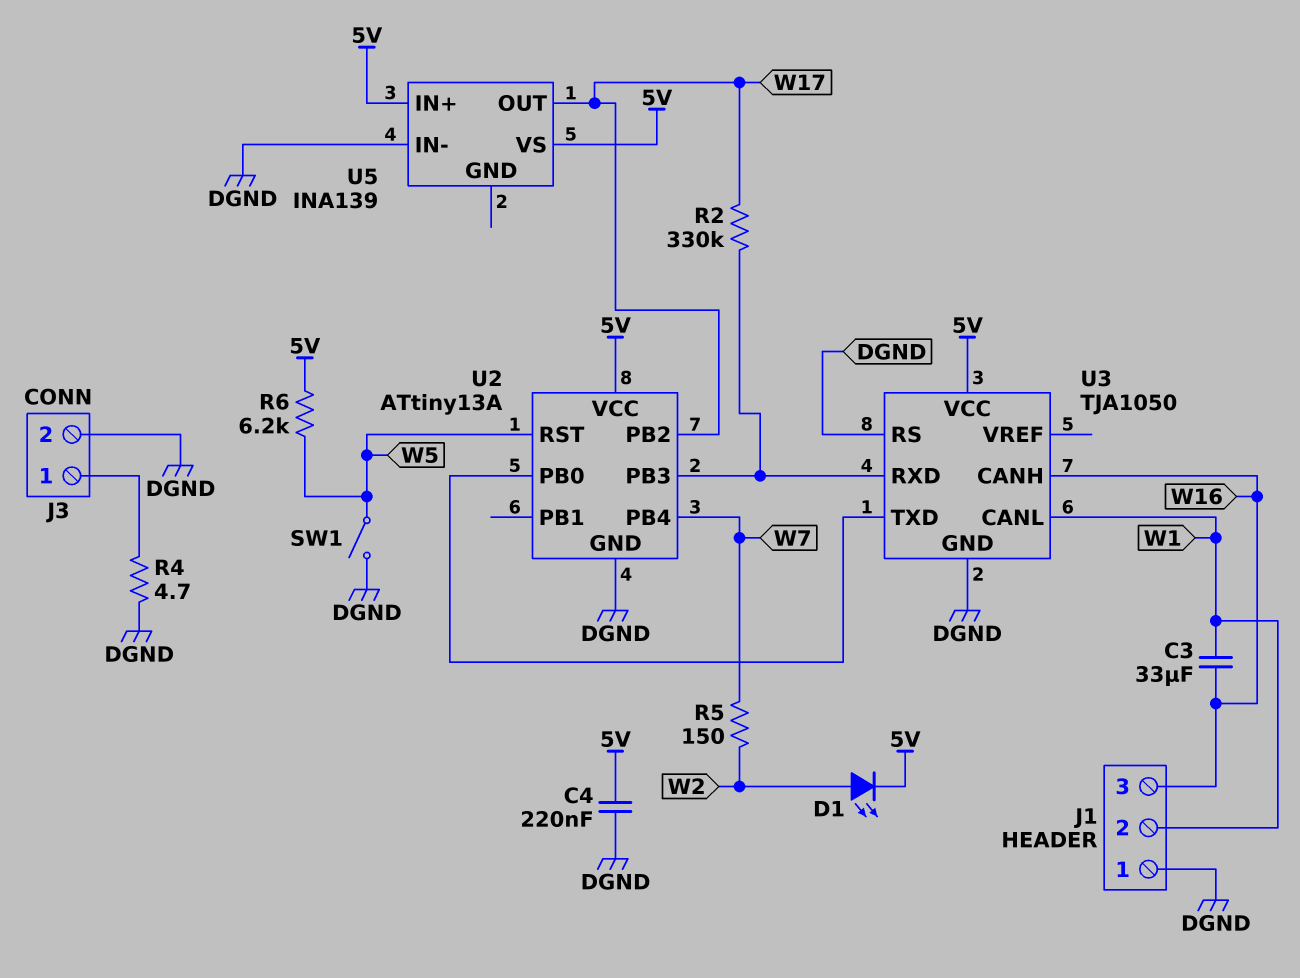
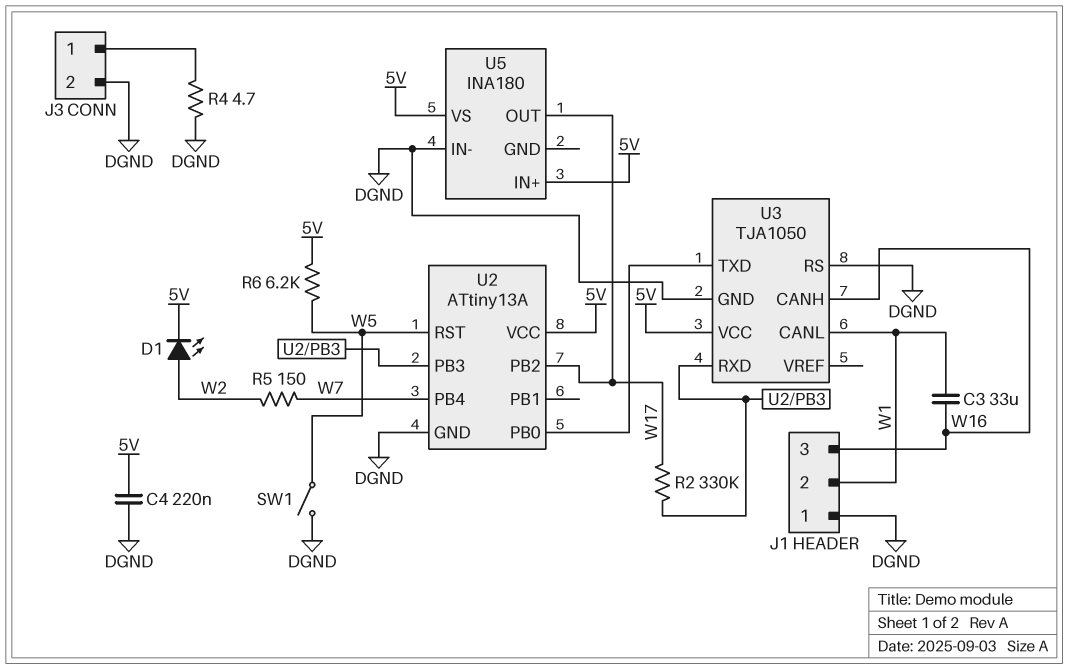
U5: INA139 -> INA180

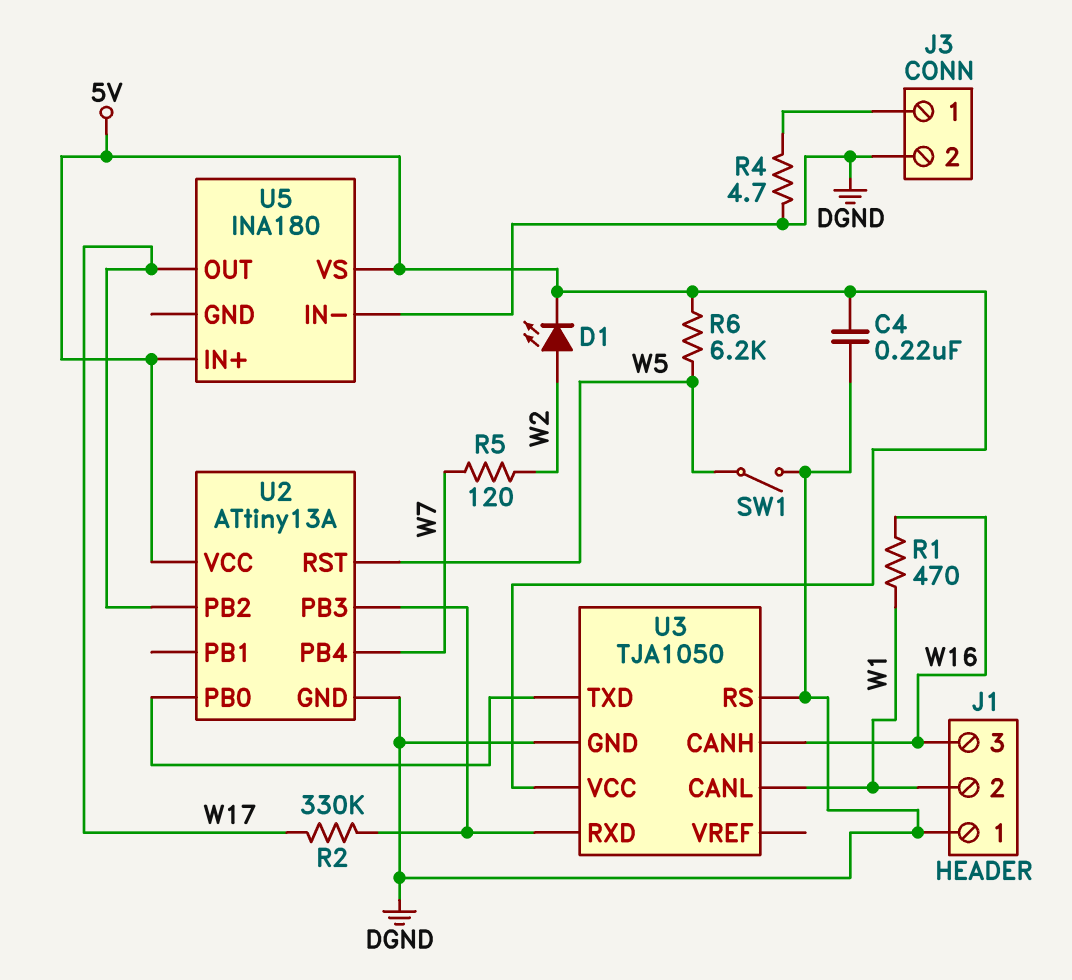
C3: 33uF (W1, W16) -> none
R1: none -> 470 (W1, W16)
R5: 150 (W2, W7) -> 120 (W2, W7)

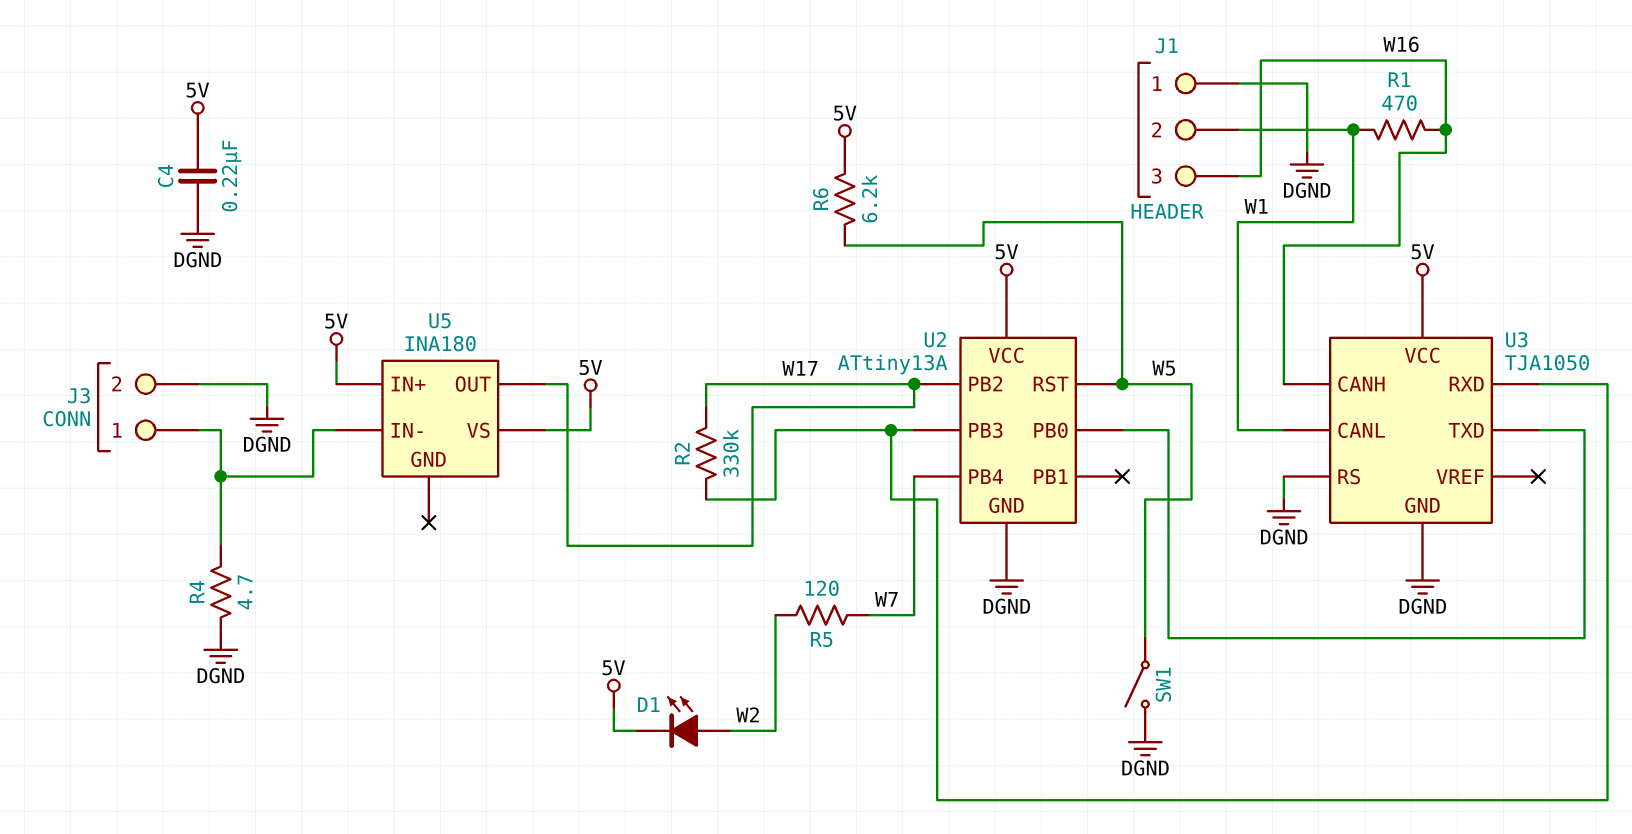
U5 pin IN-: DGND -> J3/1

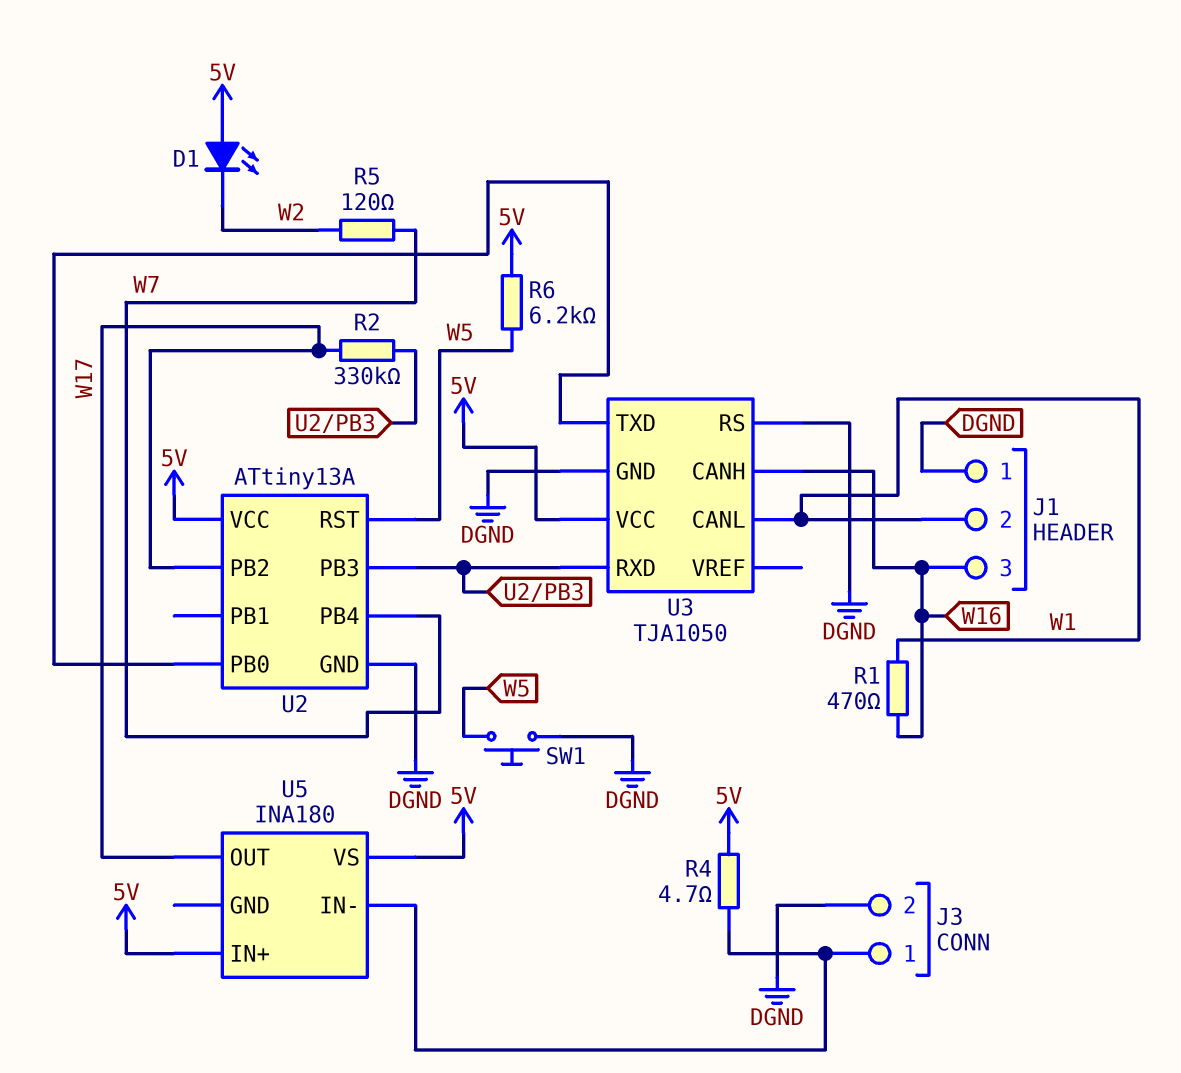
C4: 220nF (5V, DGND) -> none
D1: LED (A W2, K 5V) -> LED (A 5V, K W2)
R4: 4.7 (DGND, J3/1) -> 4.7 (5V, J3/1)
SW1: switch (DGND, W5) -> button (DGND, W5)

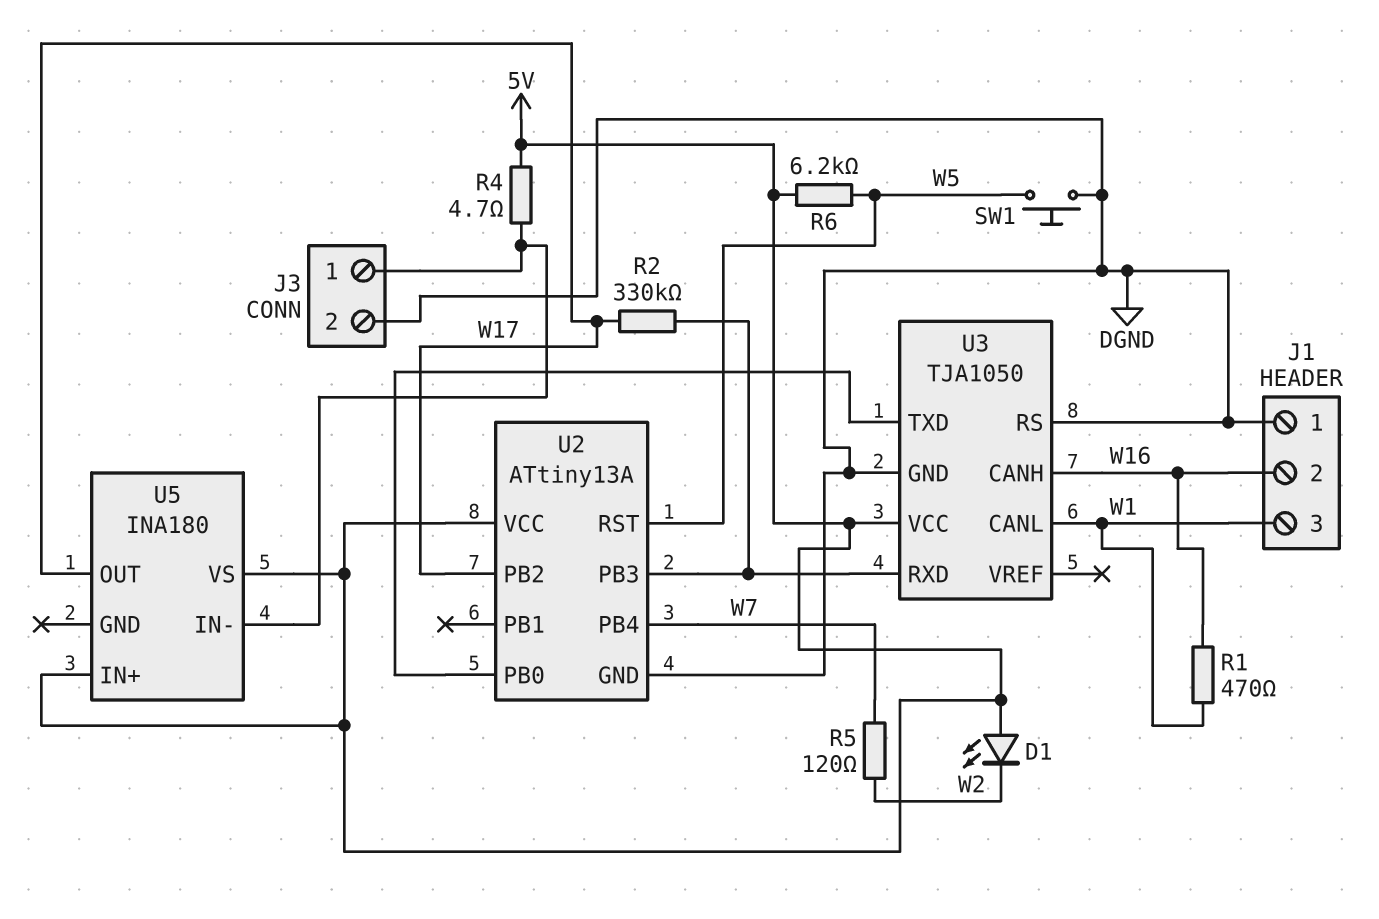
J1 pin 2: W1 -> W16
J1 pin 3: W16 -> W1

